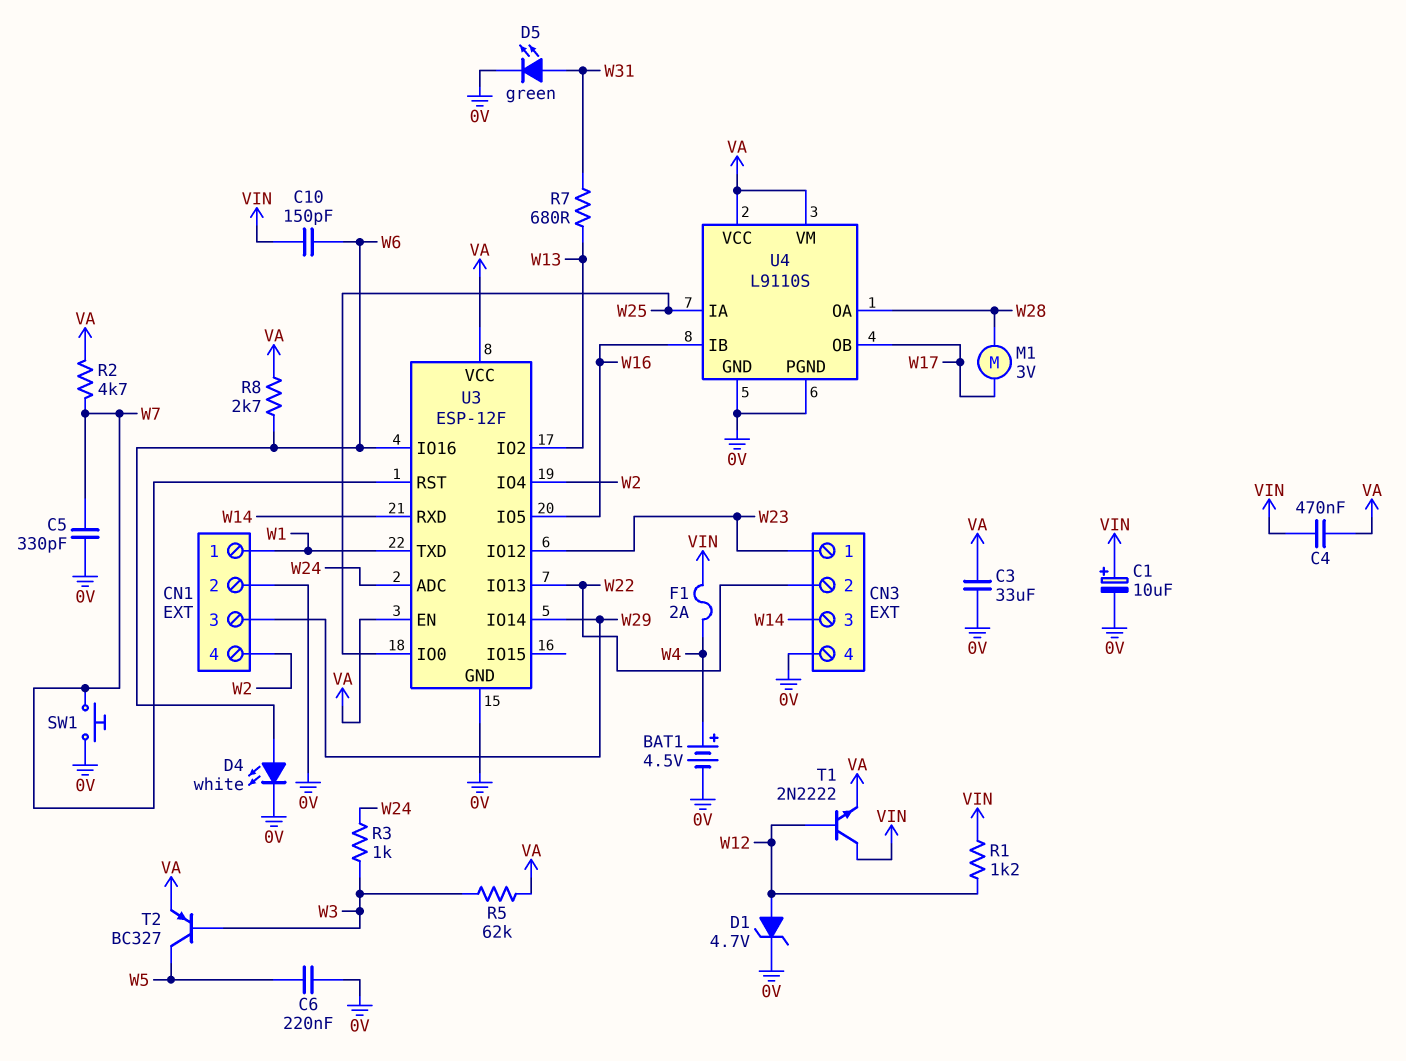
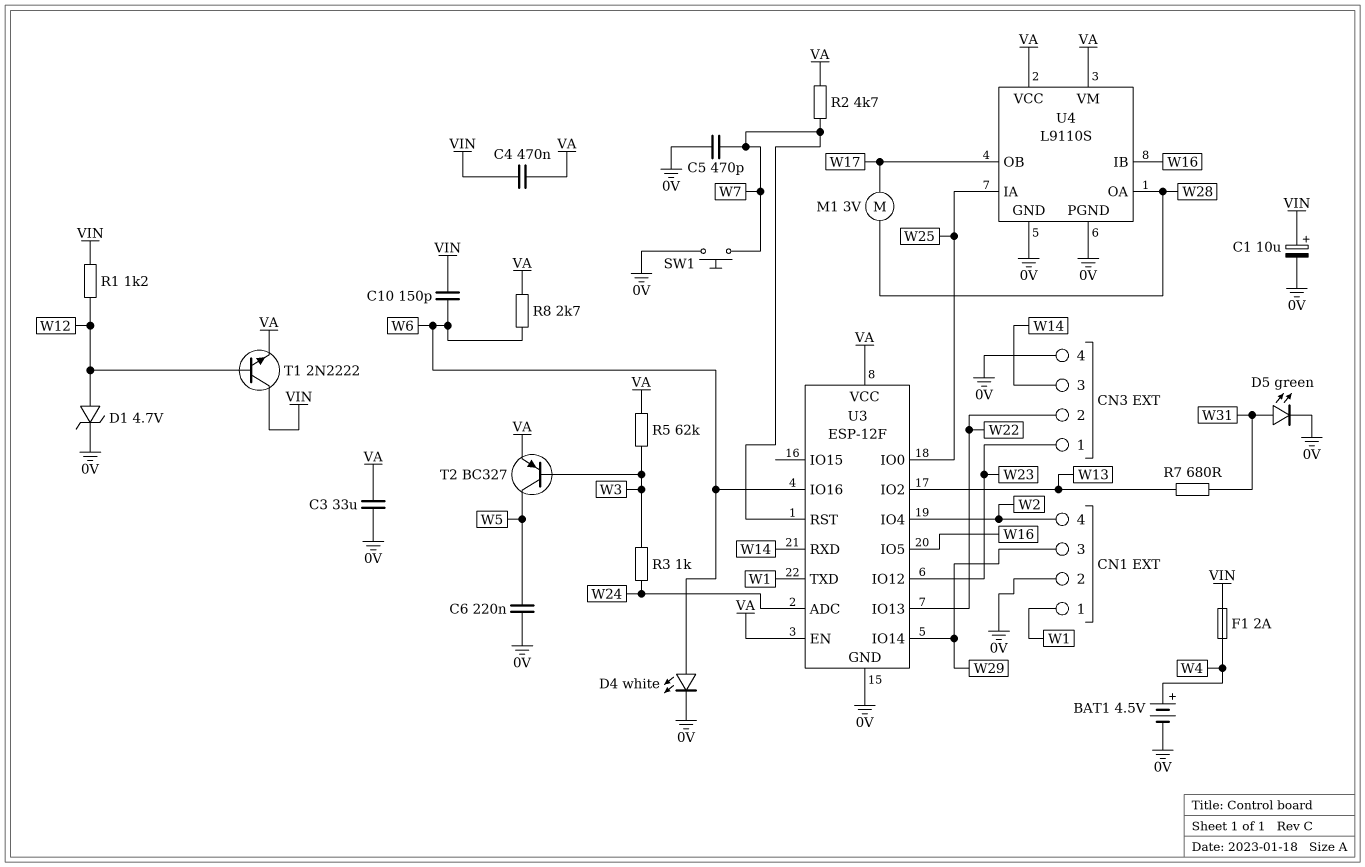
C5: 330pF (0V, W7) -> 470pF (0V, W7)

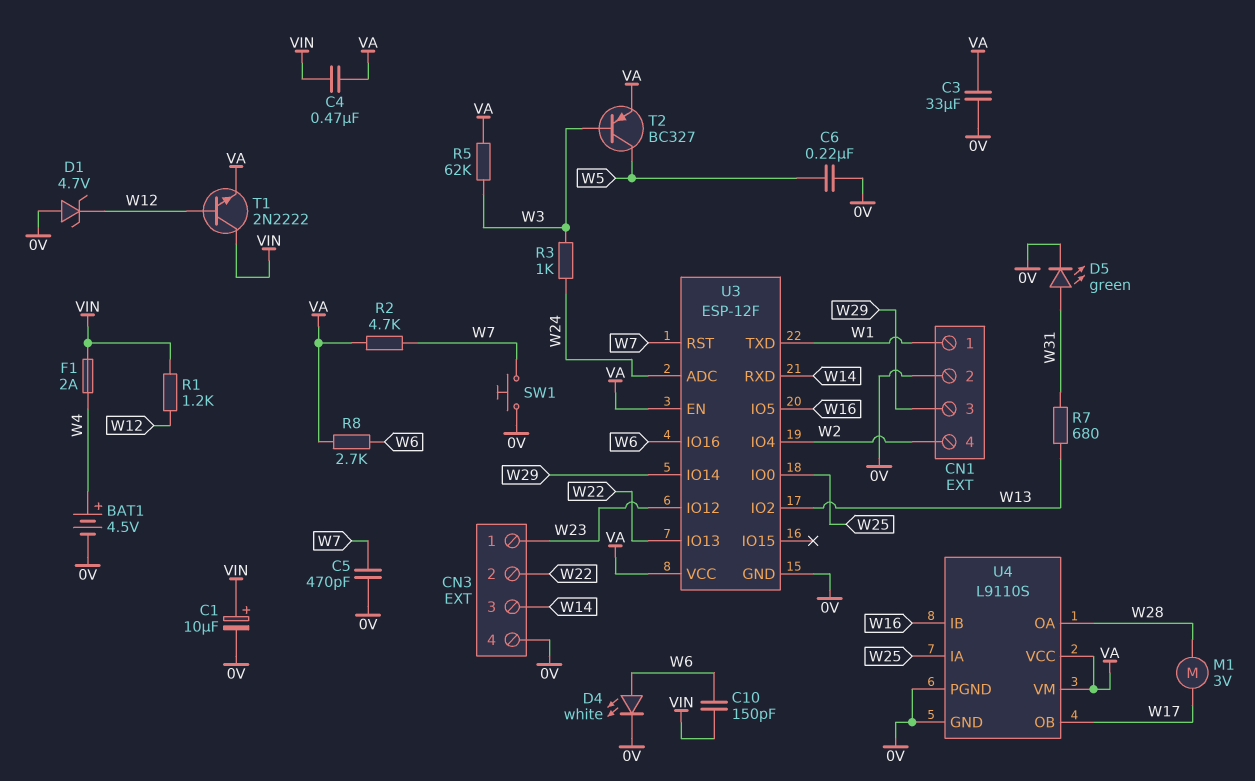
D1: zener 4.7V (A W12, K 0V) -> zener 4.7V (A 0V, K W12)

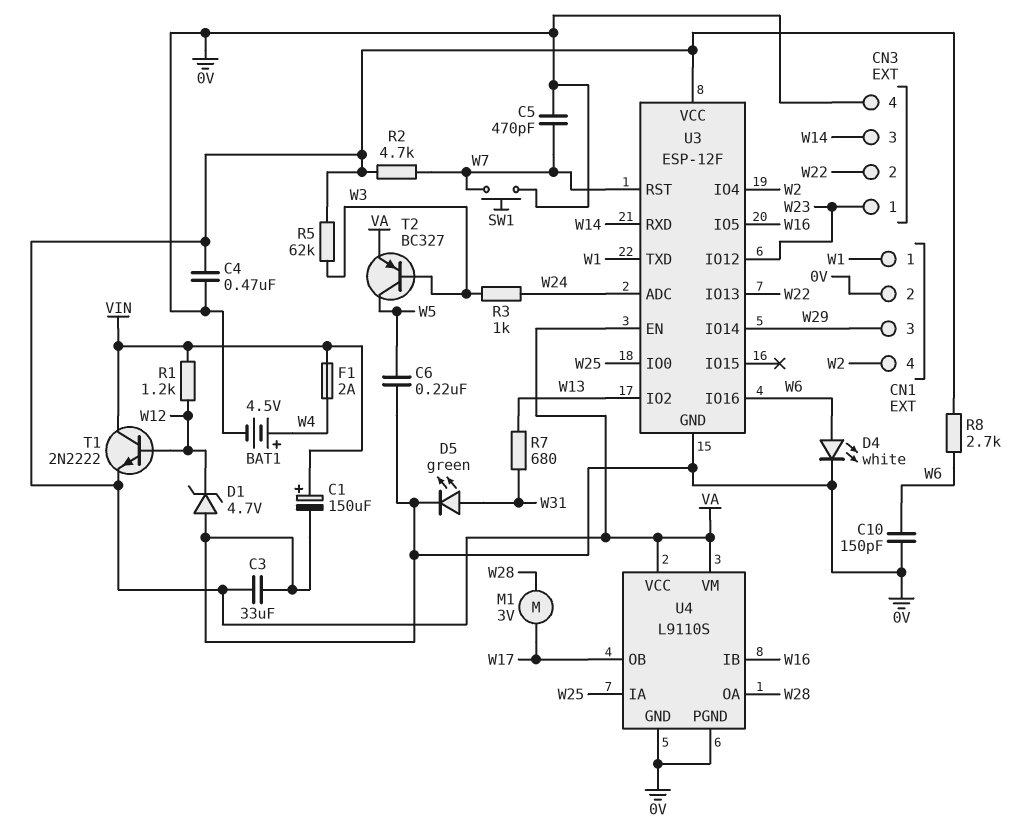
C1: 10uF (plus VIN, minus 0V) -> 150uF (plus VIN, minus 0V)
C4: 470nF (VA, VIN) -> 470nF (0V, VA)
C10: 150pF (VIN, W6) -> 150pF (0V, W6)

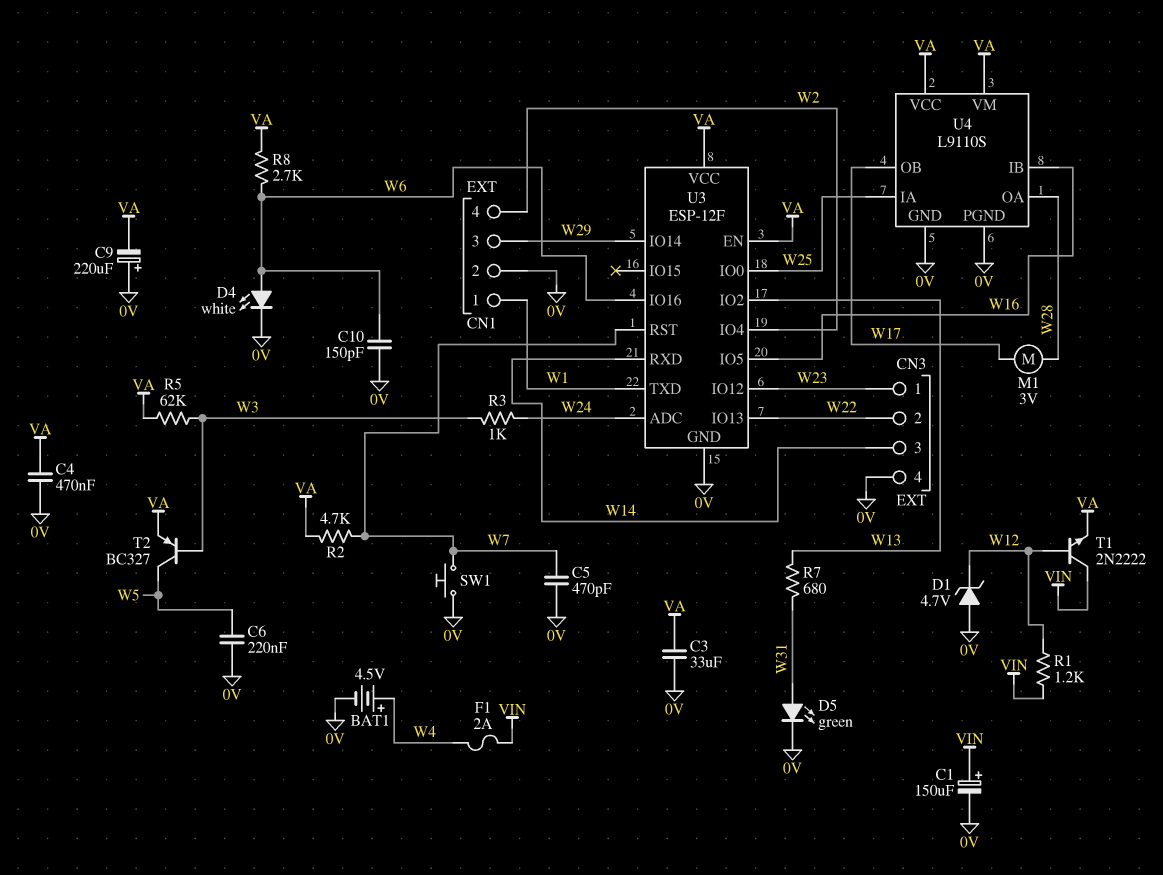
C9: none -> 220uF (plus 0V, minus VA)

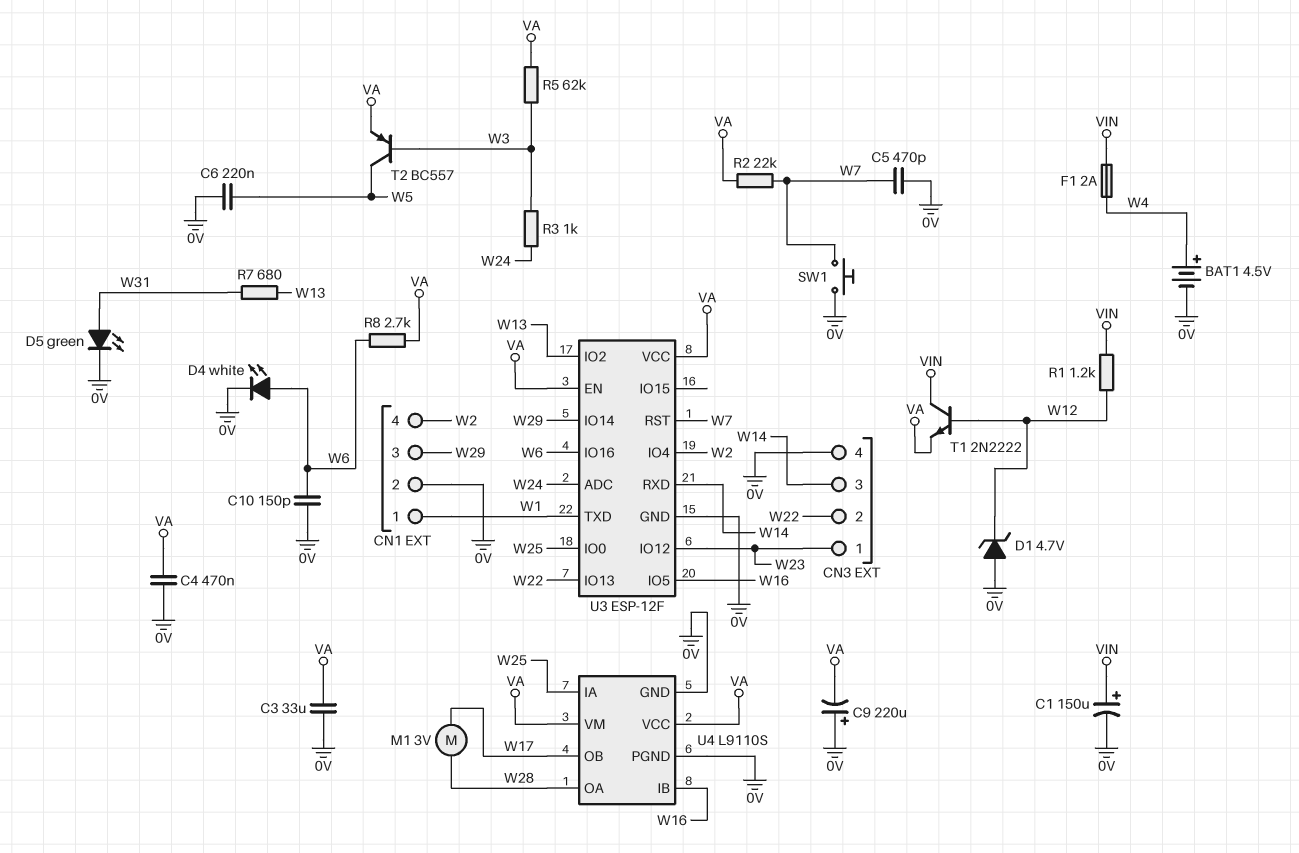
R2: 4.7k (VA, W7) -> 22k (VA, W7)
T2: PNP BC327 (B W3, C W5, E VA) -> PNP BC557 (B W3, C W5, E VA)

